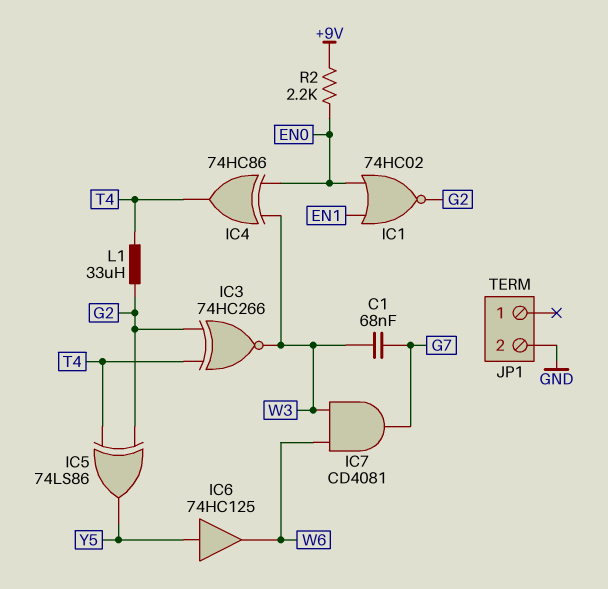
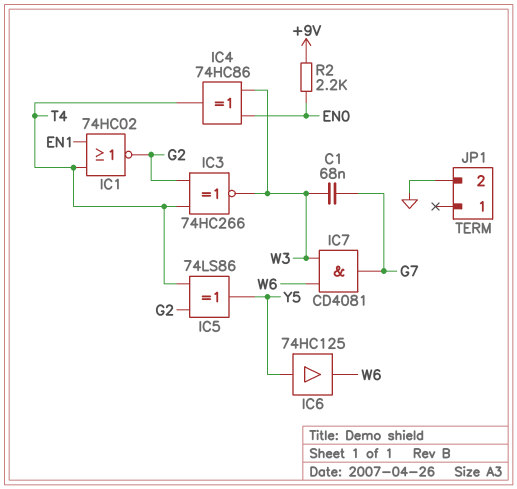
IC1: NOR 74HC02 (in EN0, in EN1, out G2) -> NOR 74HC02 (in EN1, in T4, out G2)
L1: 33uH (G2, T4) -> none

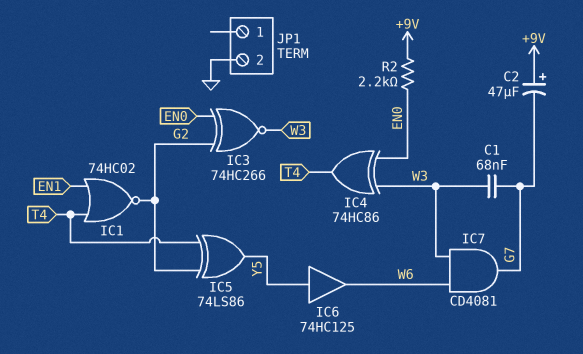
C2: none -> 47uF (plus +9V, minus G7)
IC3: XNOR 74HC266 (in G2, in T4, out W3) -> XNOR 74HC266 (in EN0, in G2, out W3)

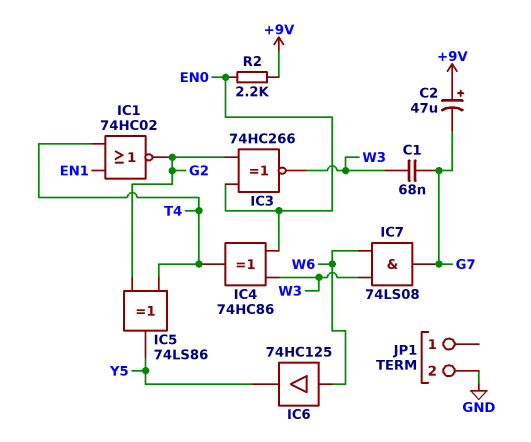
IC6: buffer 74HC125 (in Y5, out W6) -> buffer 74HC125 (in W6, out Y5)
IC7: AND CD4081 (in W3, in W6, out G7) -> AND 74LS08 (in W3, in W6, out G7)

